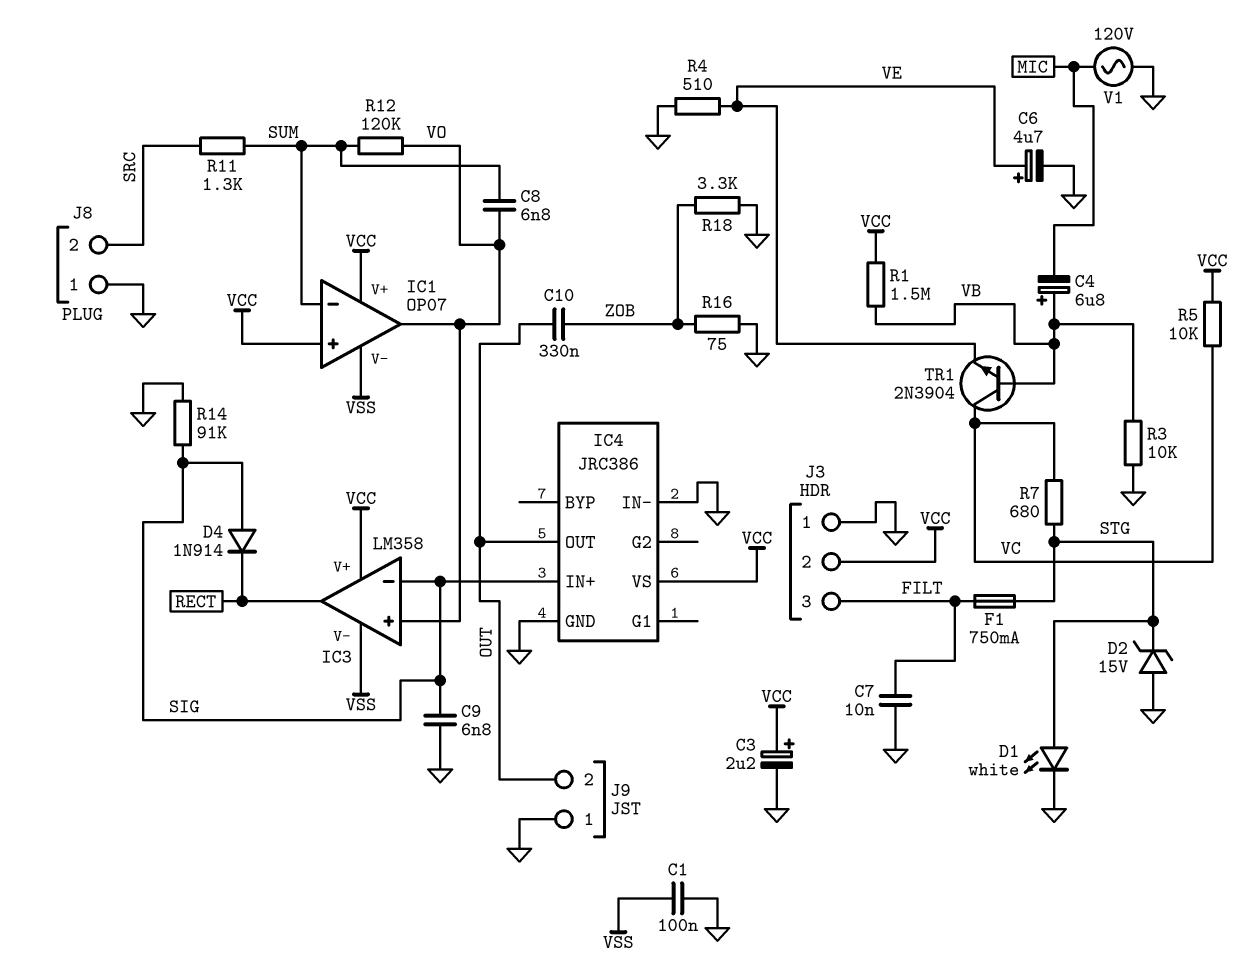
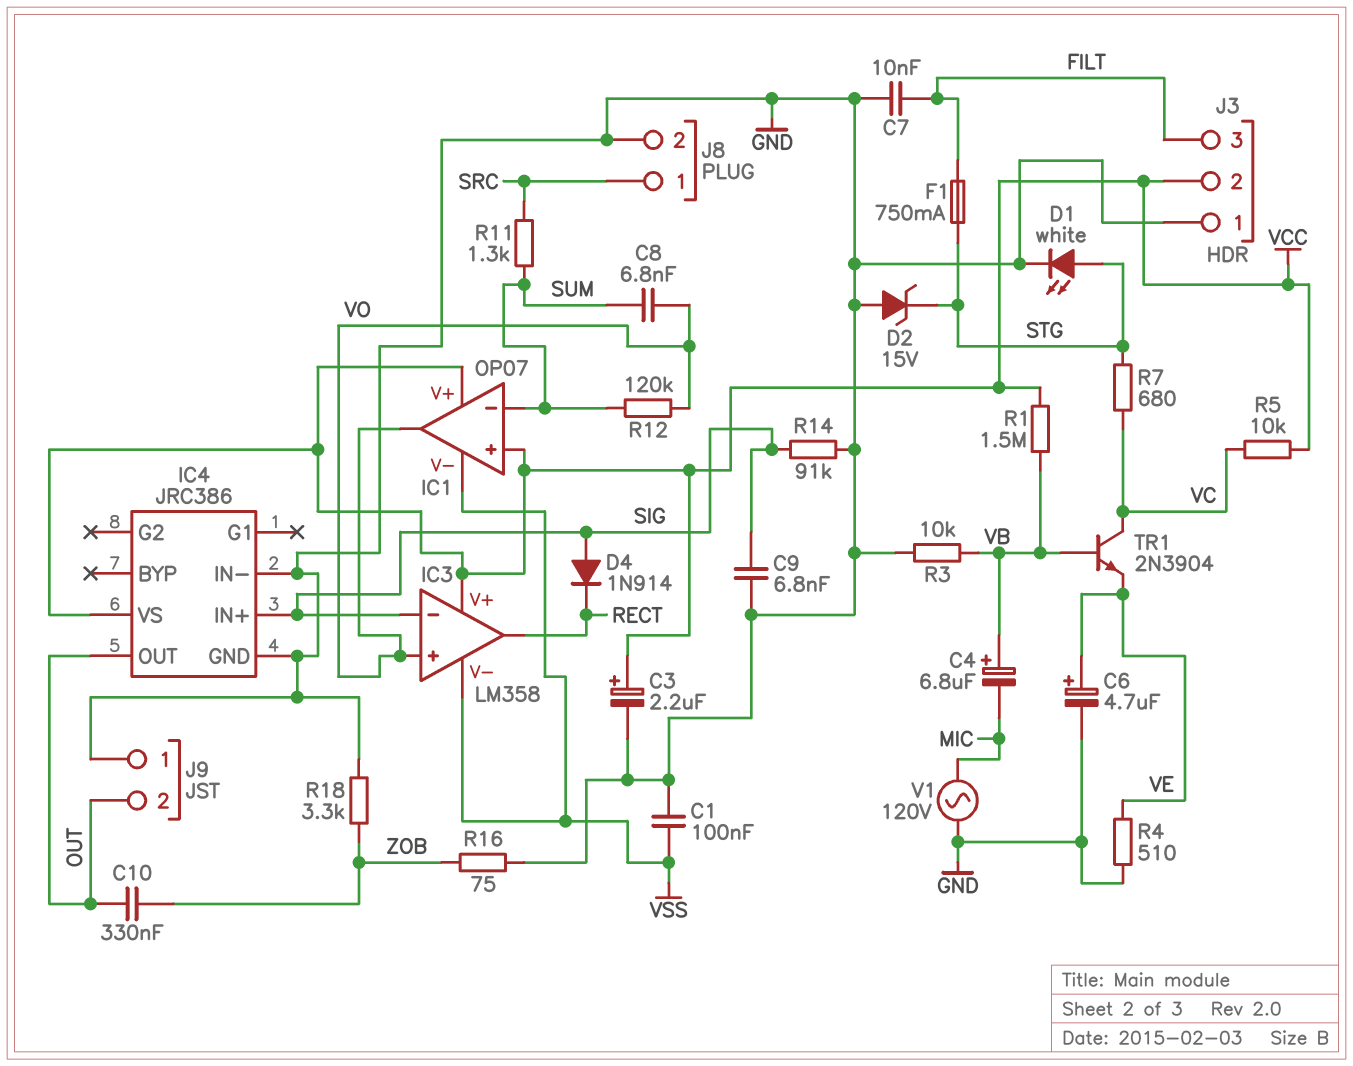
J8 pin 1: GND -> SRC
J8 pin 2: SRC -> GND

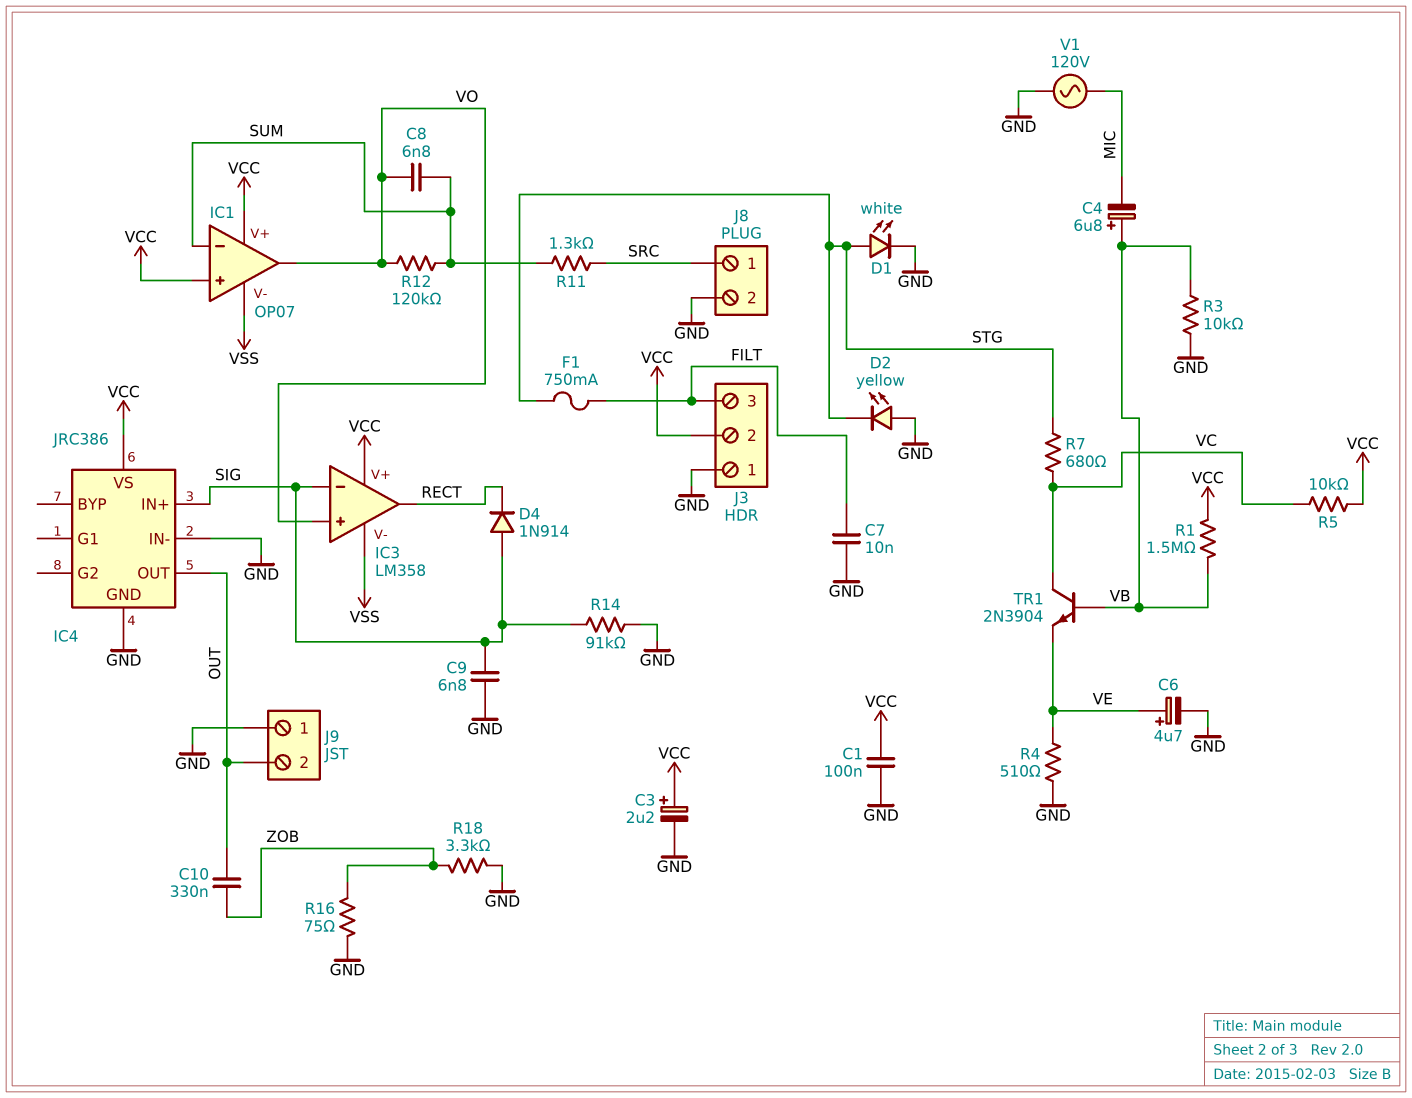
C1: 100nF (GND, VSS) -> 100nF (GND, VCC)
D2: zener 15V (A GND, K STG) -> LED yellow (A GND, K STG)

